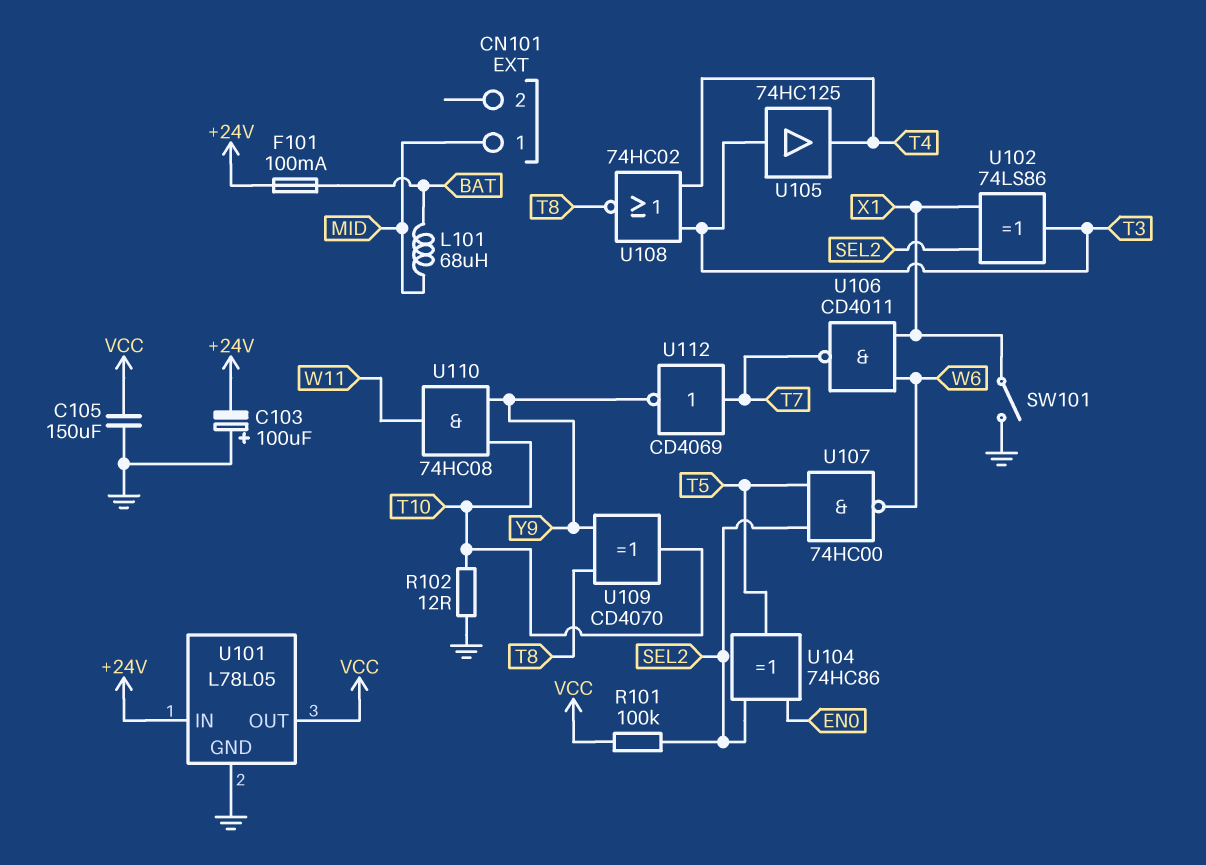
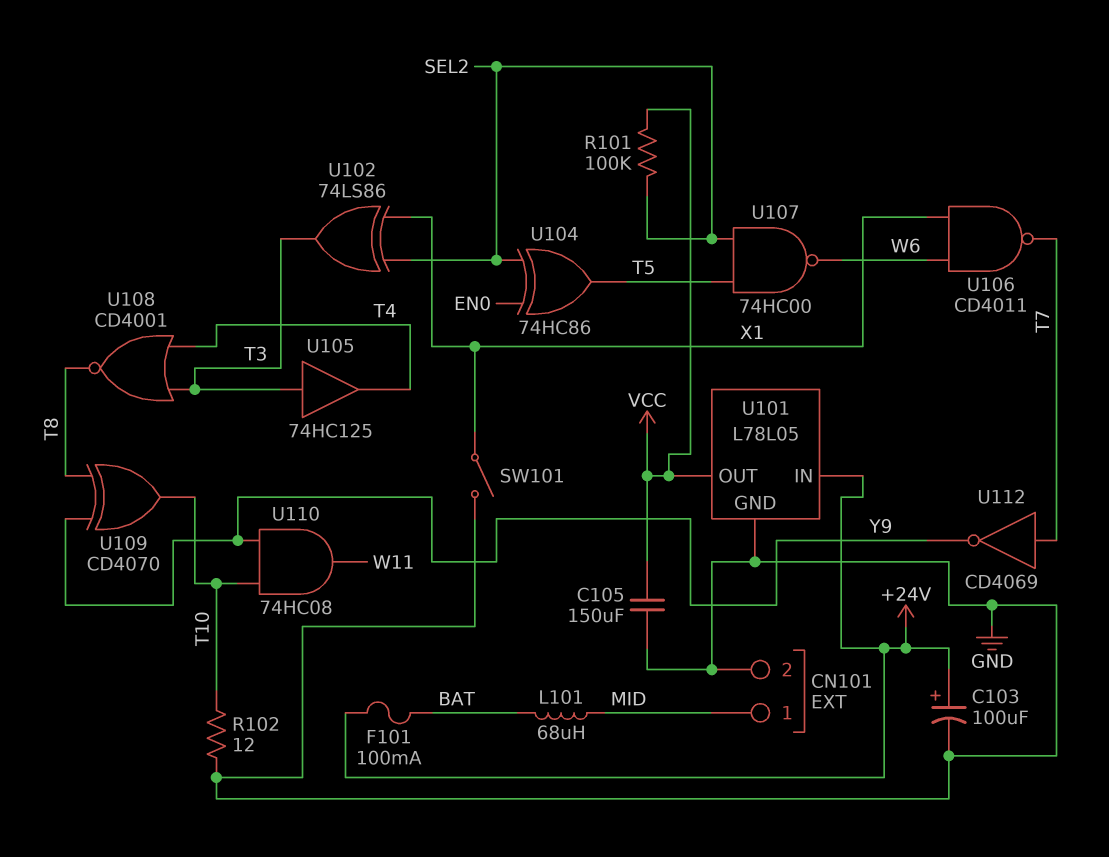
C103: 100uF (plus GND, minus +24V) -> 100uF (plus +24V, minus GND)
CN101 pin 2: none -> GND
U108: NOR 74HC02 (in T3, in T4, out T8) -> NOR CD4001 (in T3, in T4, out T8)

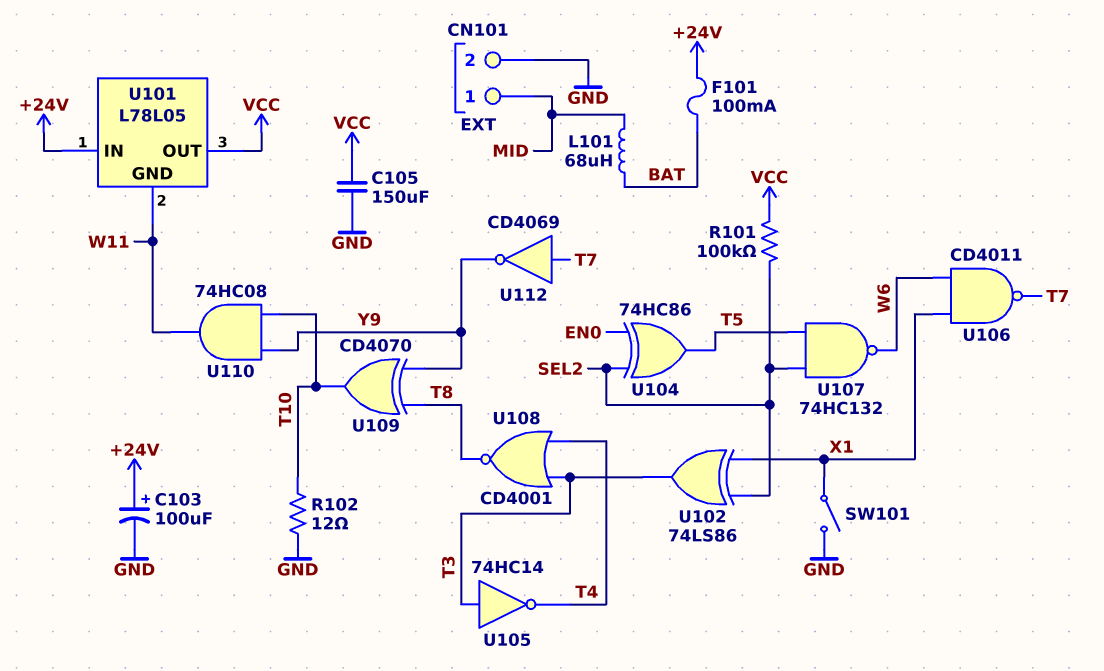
U101 pin GND: GND -> W11
U105: buffer 74HC125 (in T3, out T4) -> NOT 74HC14 (in T3, out T4)
U107: NAND 74HC00 (in SEL2, in T5, out W6) -> NAND 74HC132 (in SEL2, in T5, out W6)

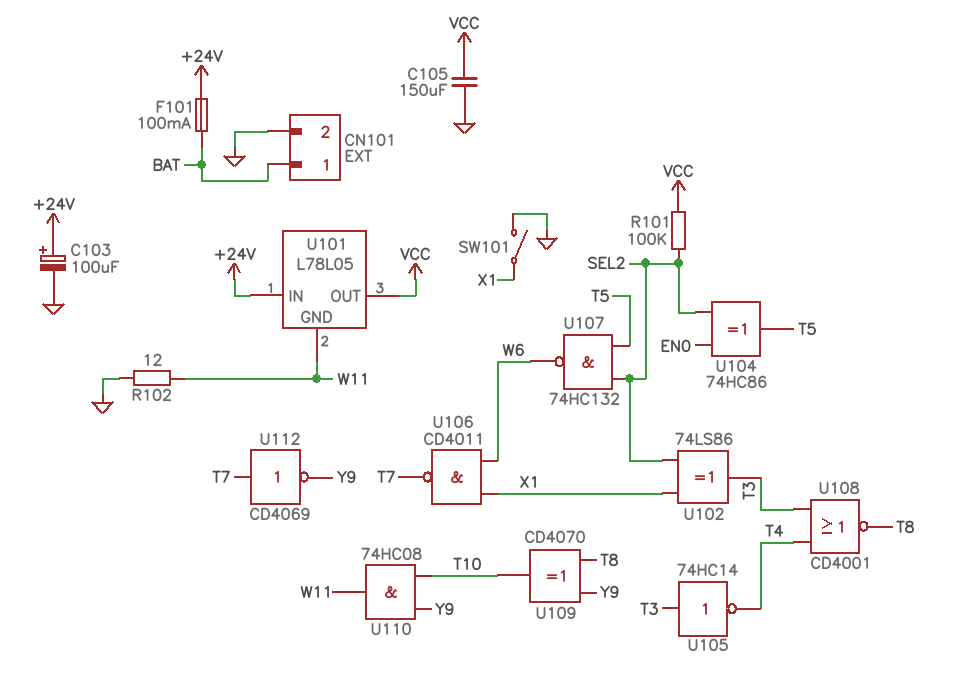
CN101 pin 1: MID -> BAT
L101: 68uH (BAT, MID) -> none
R102: 12 (GND, T10) -> 12 (GND, W11)

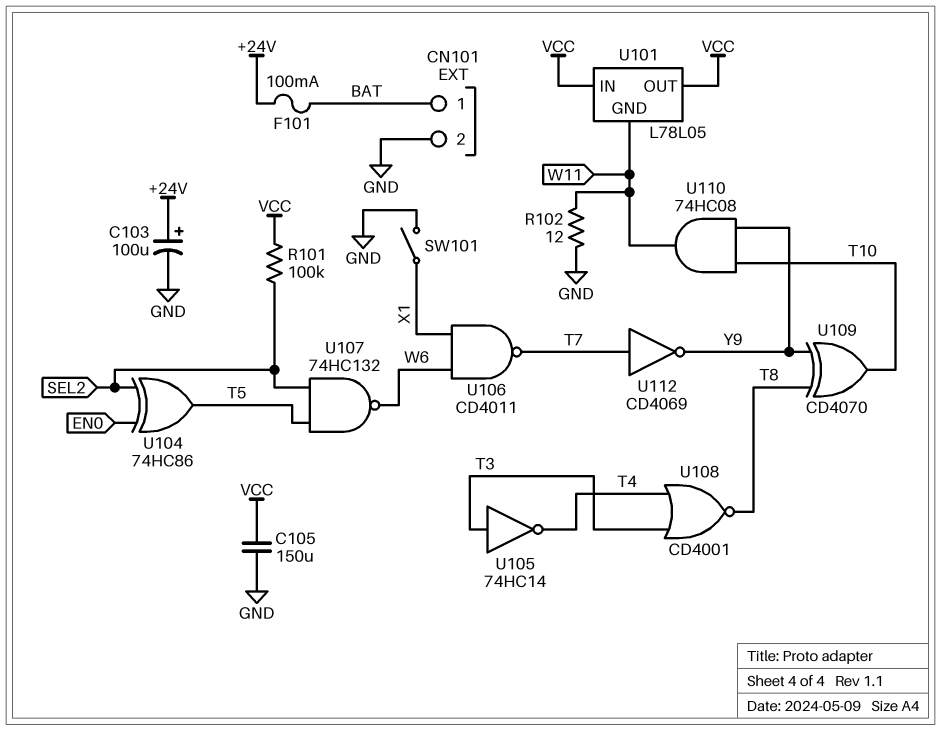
U101 pin IN: +24V -> VCC
U102: XOR 74LS86 (in SEL2, in X1, out T3) -> none

